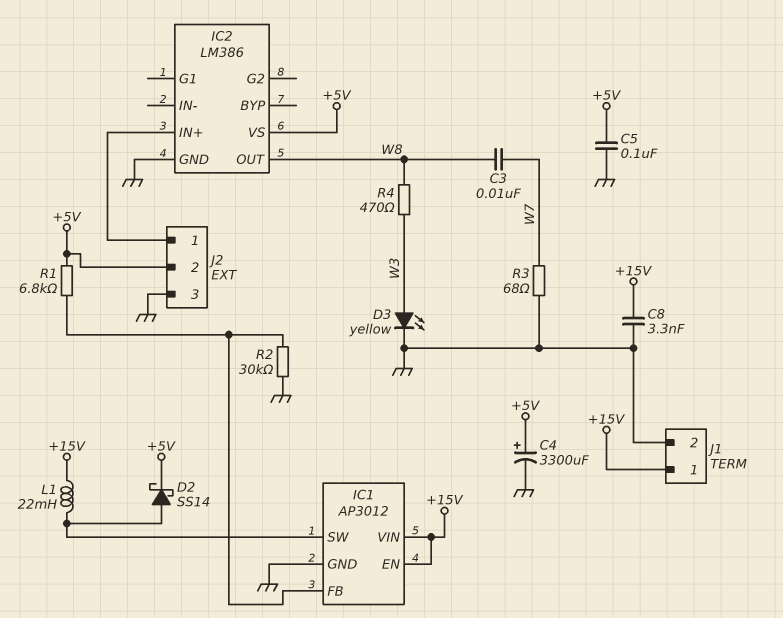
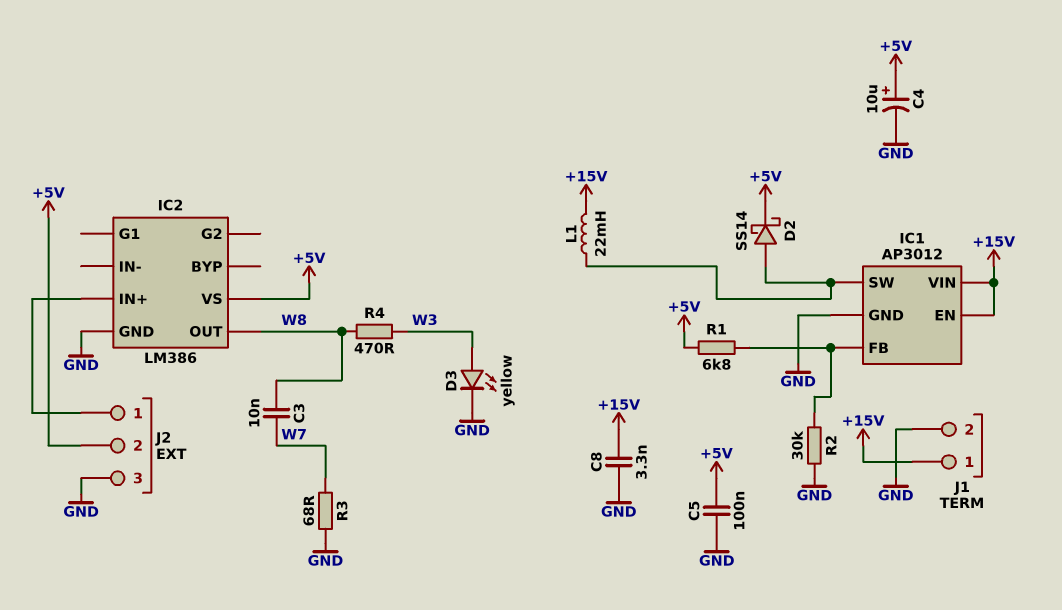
C4: 3300uF (plus +5V, minus GND) -> 10uF (plus +5V, minus GND)

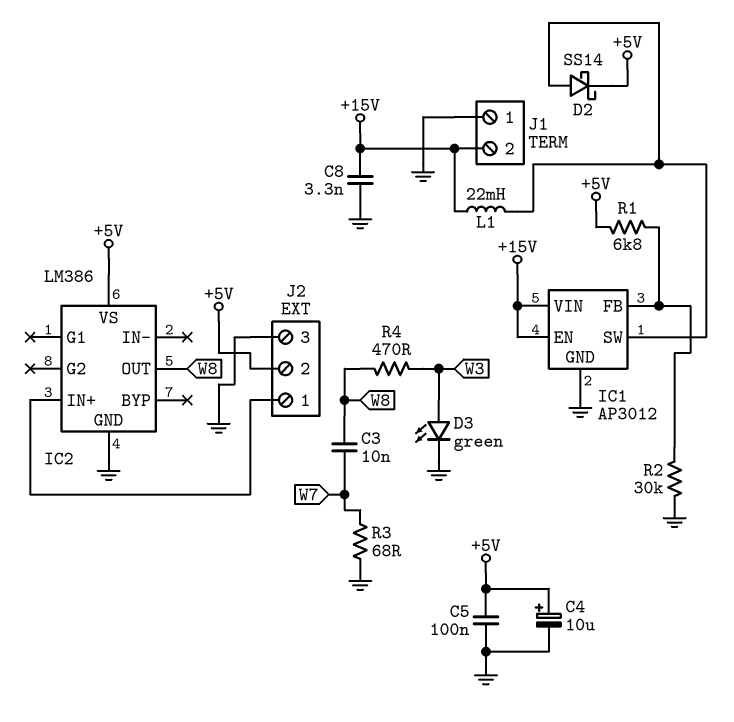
D3: LED yellow (A W3, K GND) -> LED green (A W3, K GND)
J1 pin 1: +15V -> GND
J1 pin 2: GND -> +15V

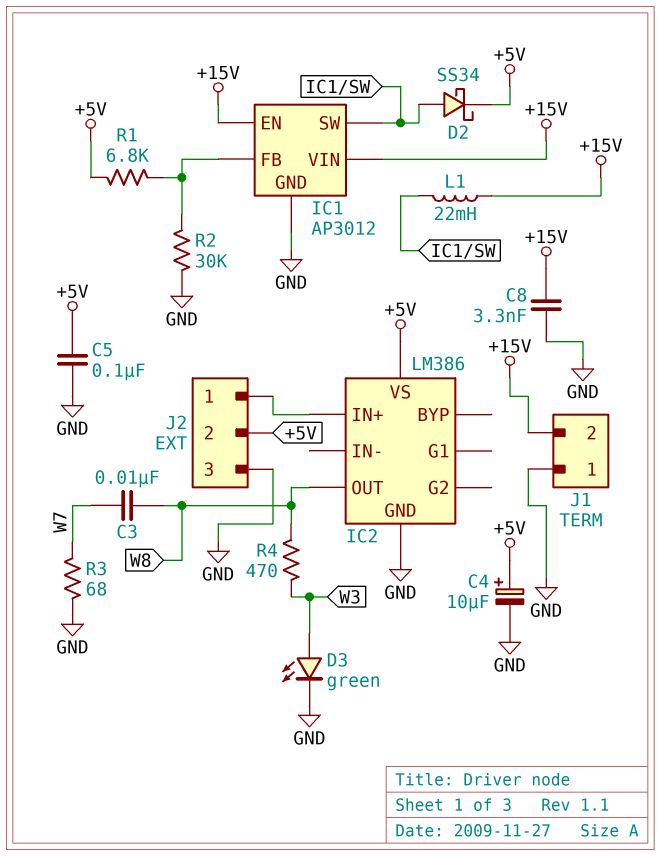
D2: schottky SS14 (A IC1/SW, K +5V) -> schottky SS34 (A IC1/SW, K +5V)

